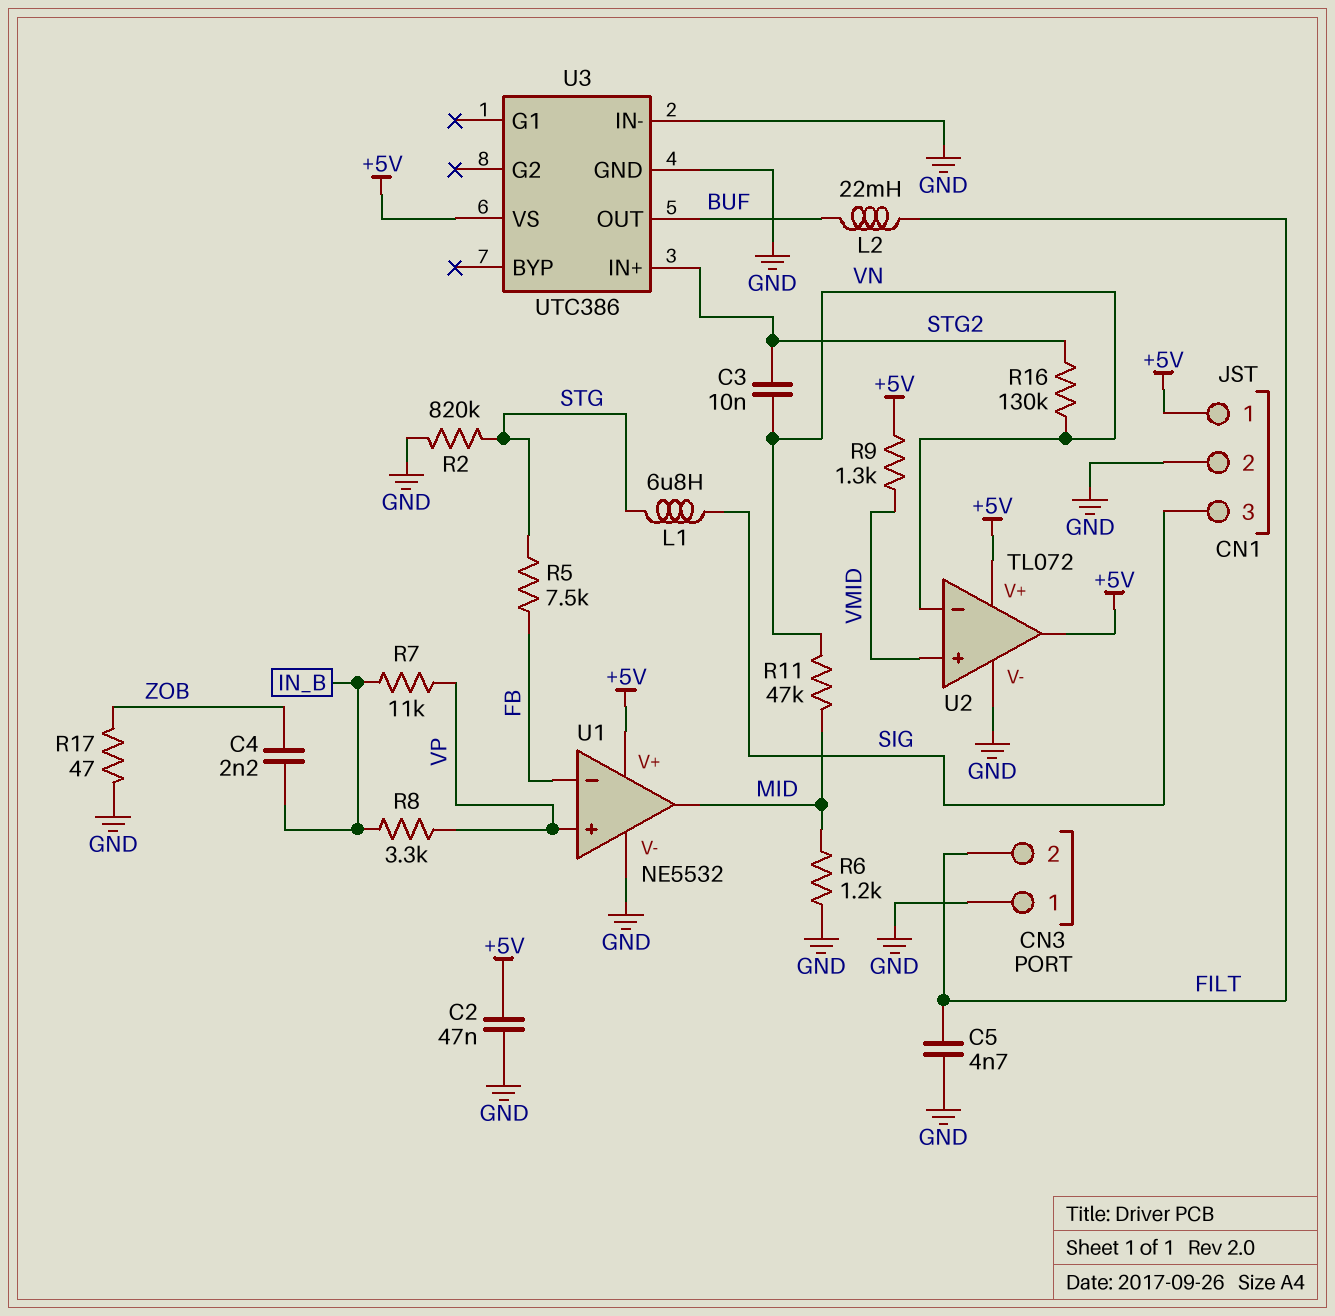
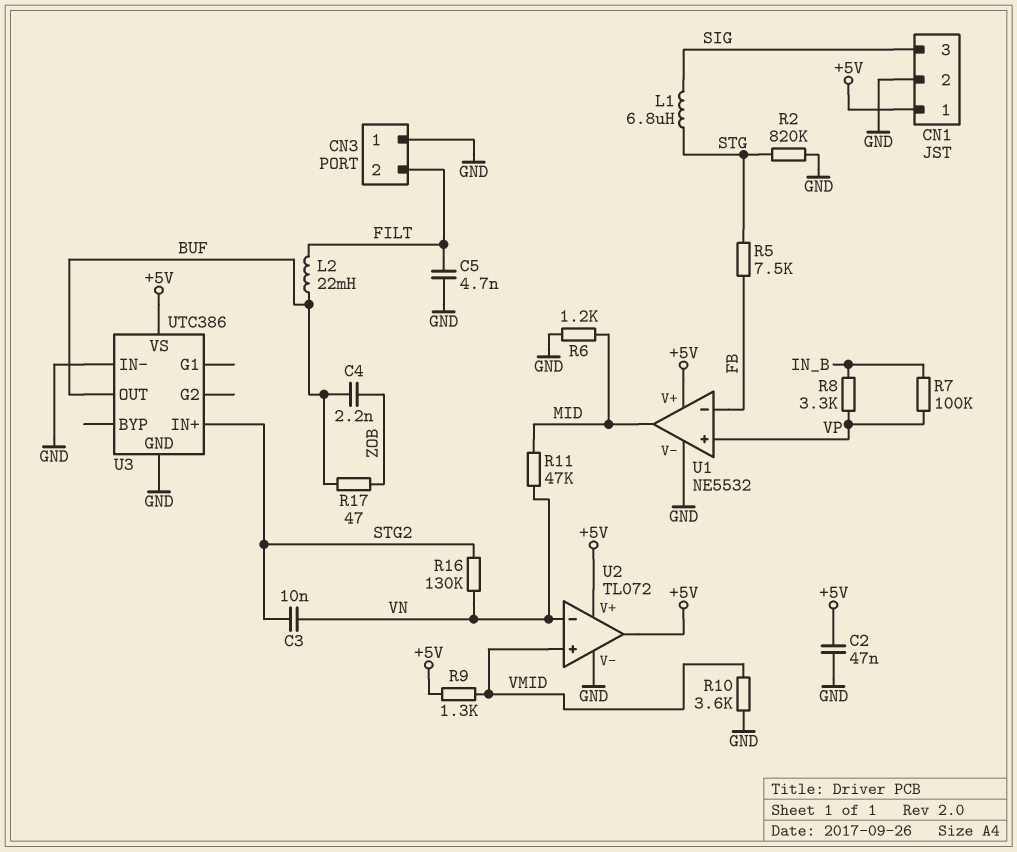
C4: 2.2nF (IN_B, ZOB) -> 2.2nF (BUF, ZOB)
R7: 11k (IN_B, VP) -> 100k (IN_B, VP)
R10: none -> 3.6k (GND, VMID)
R17: 47 (GND, ZOB) -> 47 (BUF, ZOB)

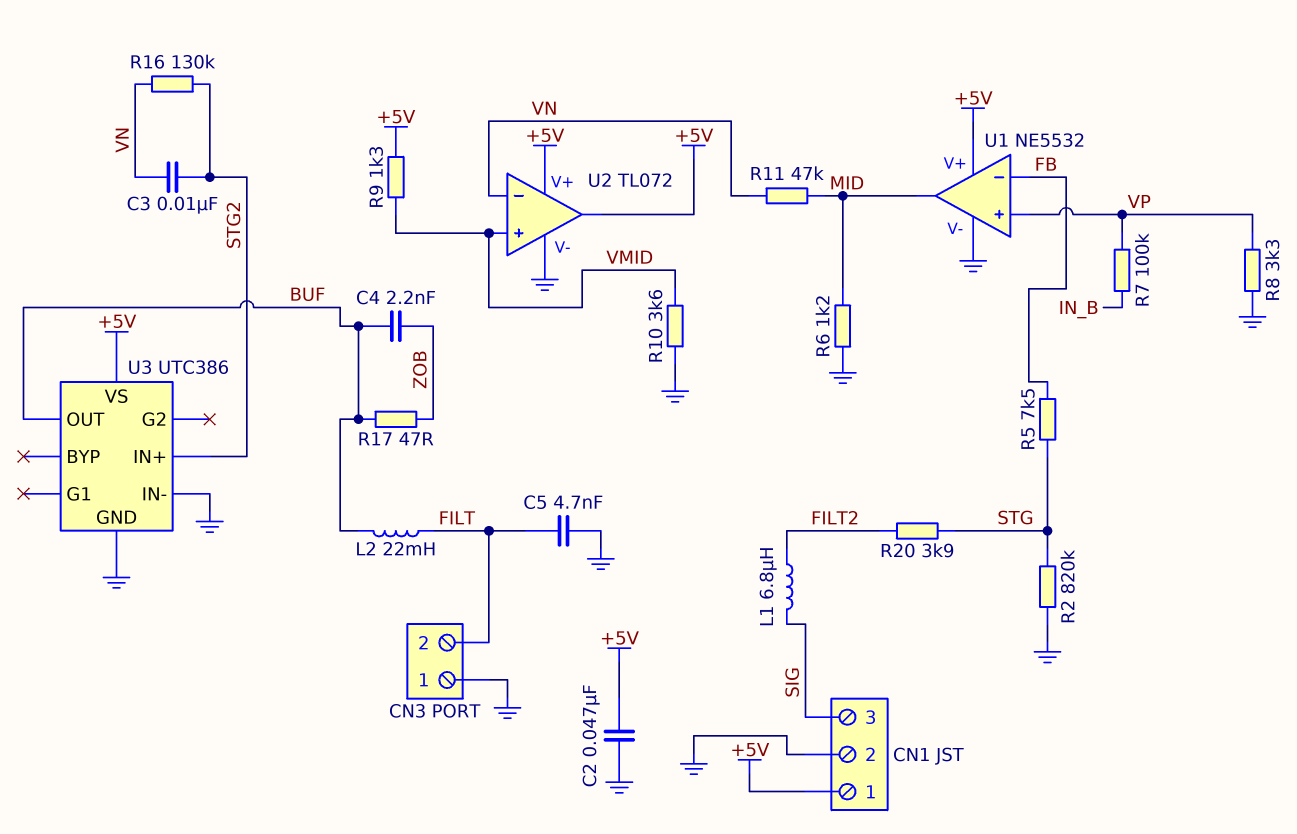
L1: 6.8uH (SIG, STG) -> 6.8uH (FILT2, SIG)
R8: 3.3k (IN_B, VP) -> 3.3k (GND, VP)
R20: none -> 3.9k (FILT2, STG)

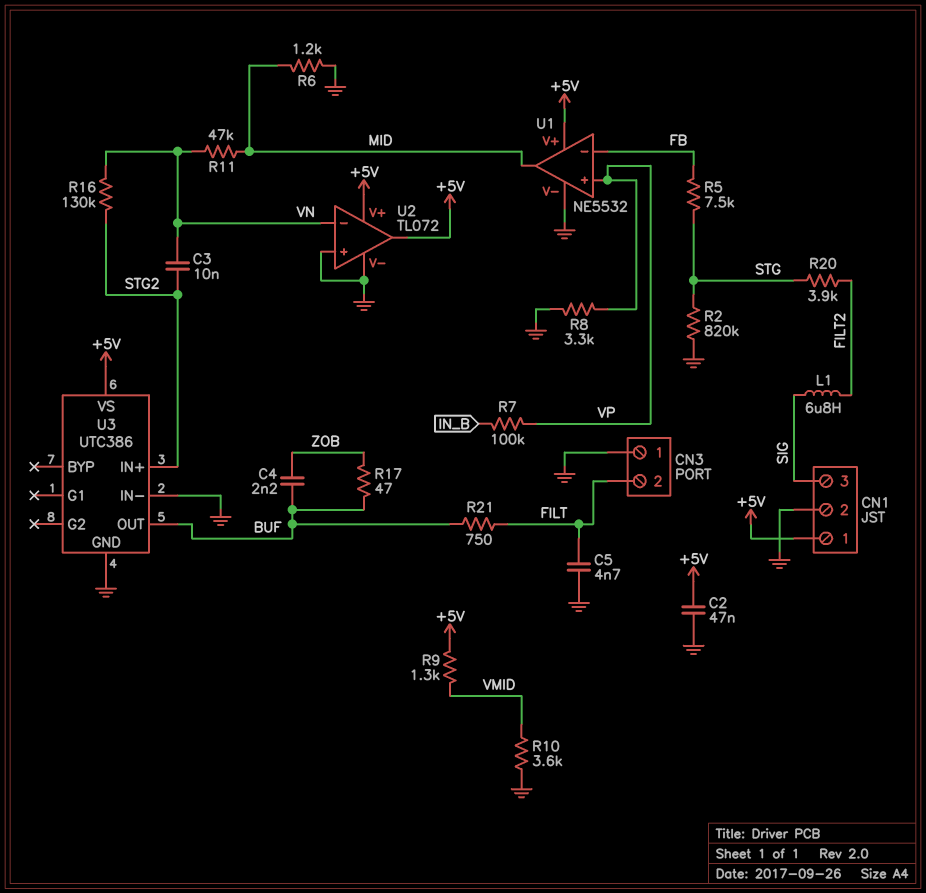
L2: 22mH (BUF, FILT) -> none
R21: none -> 750 (BUF, FILT)
U2 pin in+: VMID -> GND

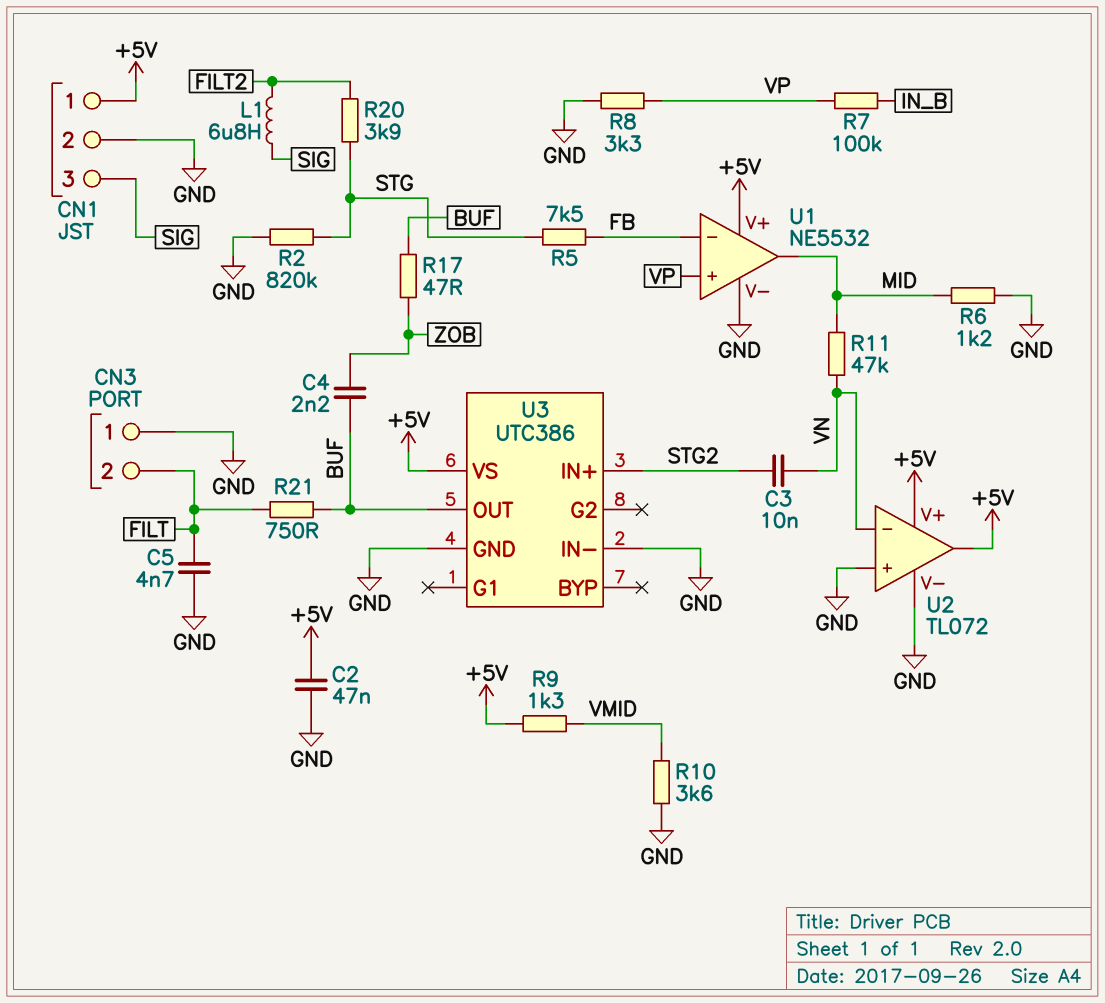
R16: 130k (STG2, VN) -> none

